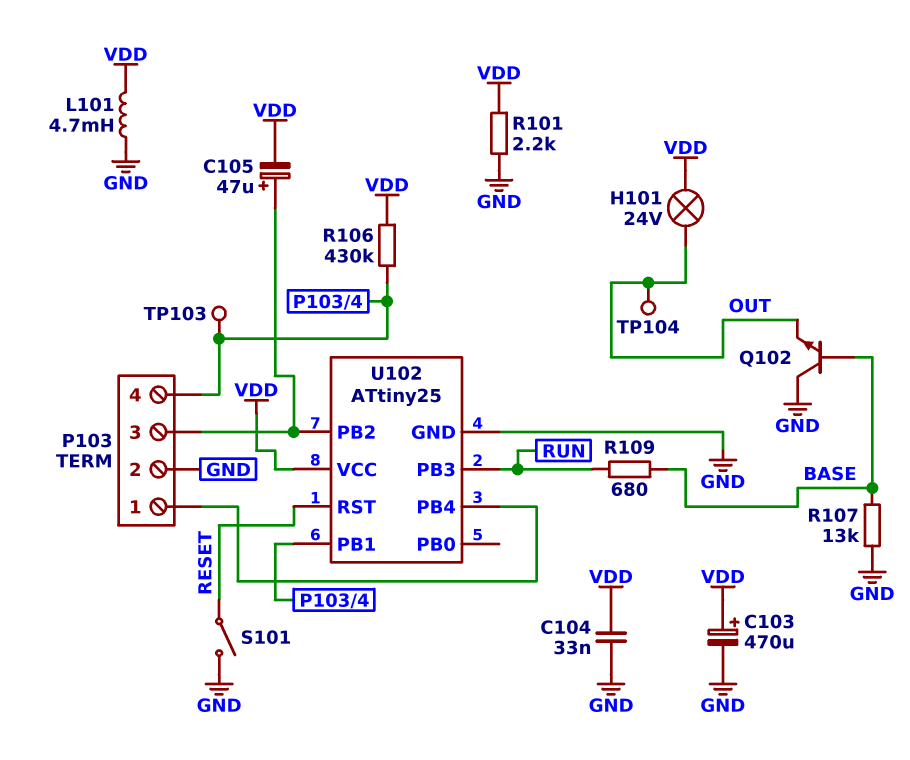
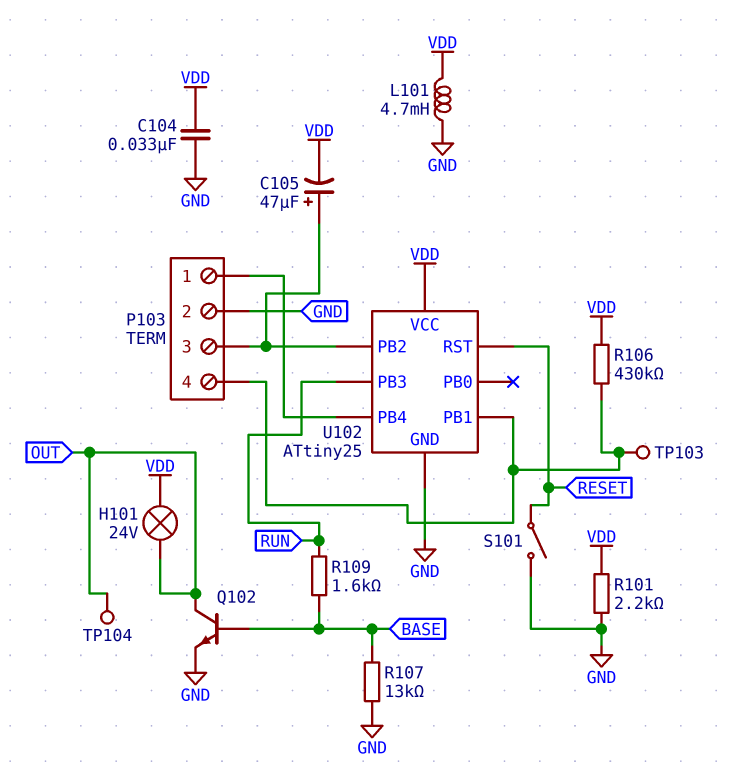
C103: 470uF (plus VDD, minus GND) -> none
Q102: NPN (B BASE, C GND, E OUT) -> NPN (B BASE, C OUT, E GND)
R109: 680 (BASE, RUN) -> 1.6k (BASE, RUN)

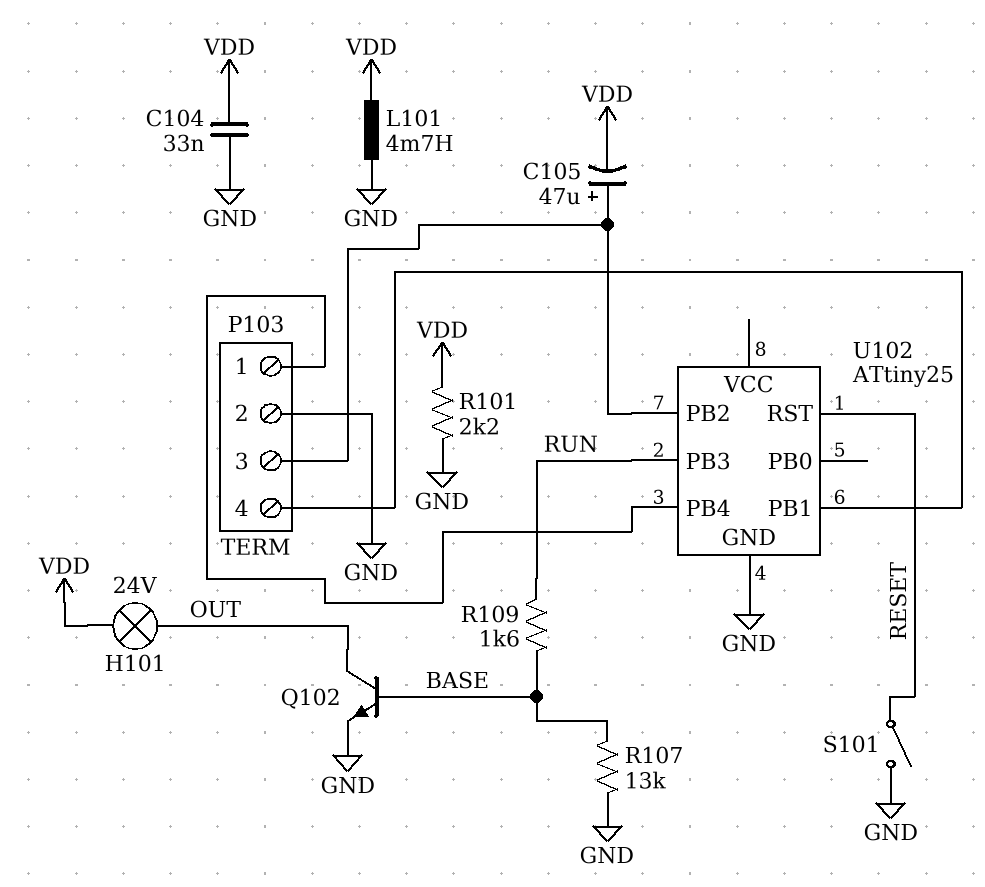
R106: 430k (P103/4, VDD) -> none
TP103: test point (P103/4) -> none
TP104: test point (OUT) -> none
U102 pin VCC: VDD -> none

